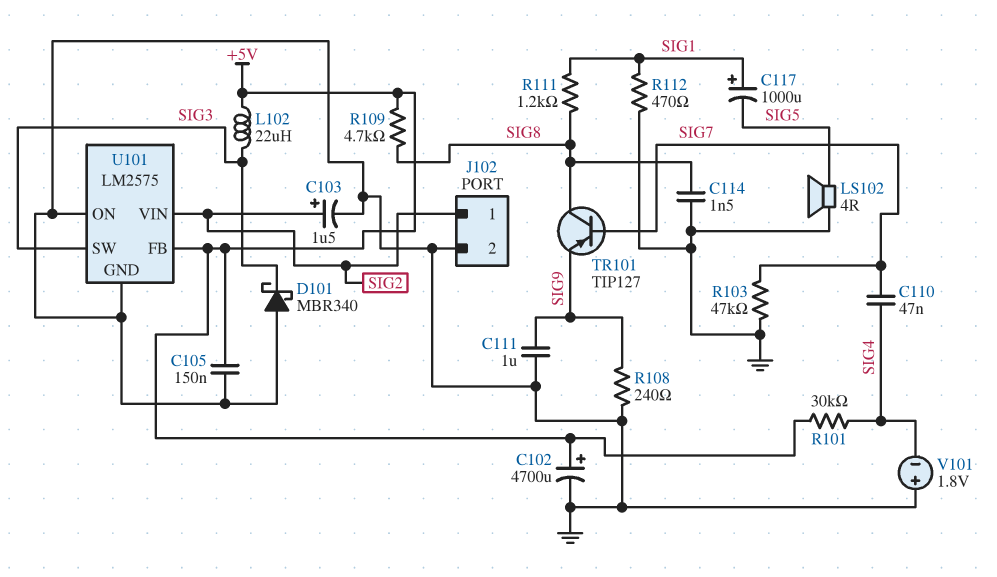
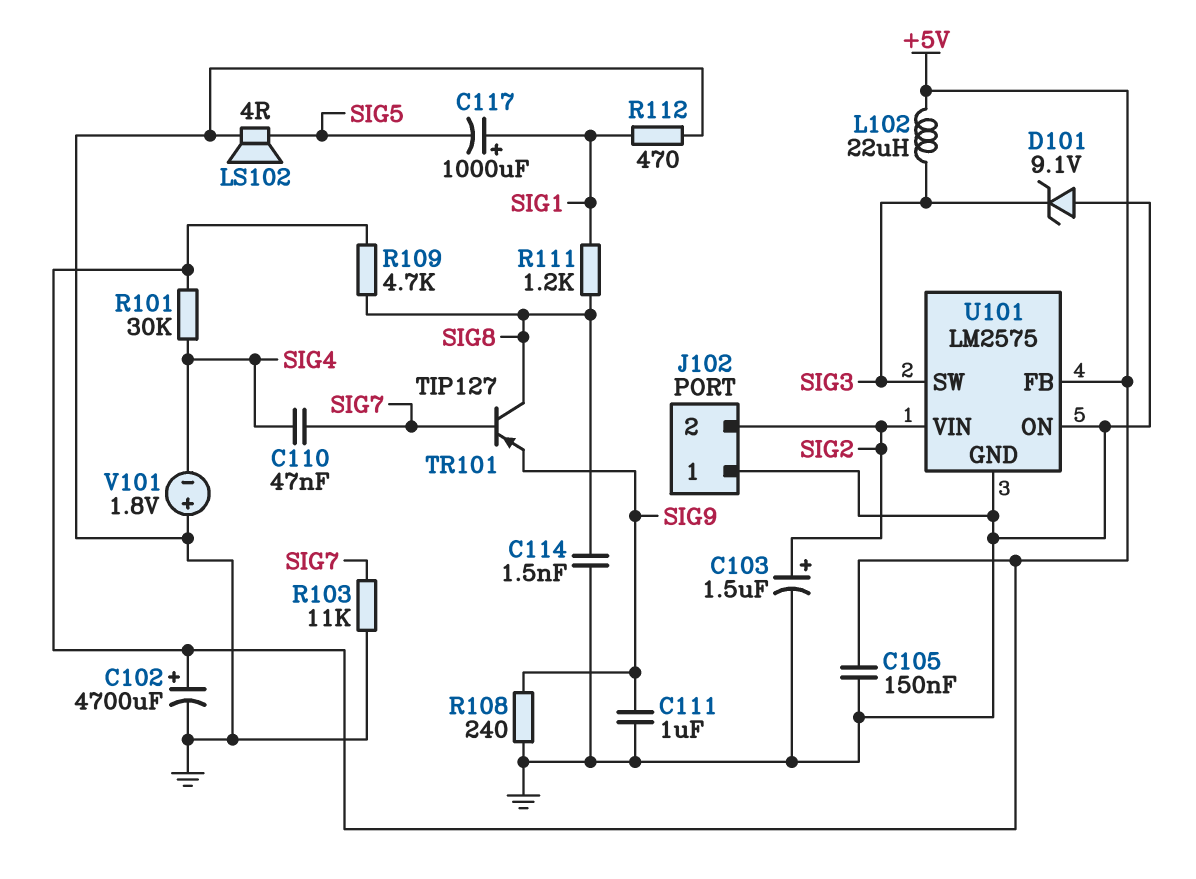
D101: schottky MBR340 (A GND, K SIG3) -> zener 9.1V (A GND, K SIG3)
J102 pin 1: SIG2 -> GND
J102 pin 2: GND -> SIG2
R103: 47k (GND, SIG7) -> 11k (GND, SIG7)

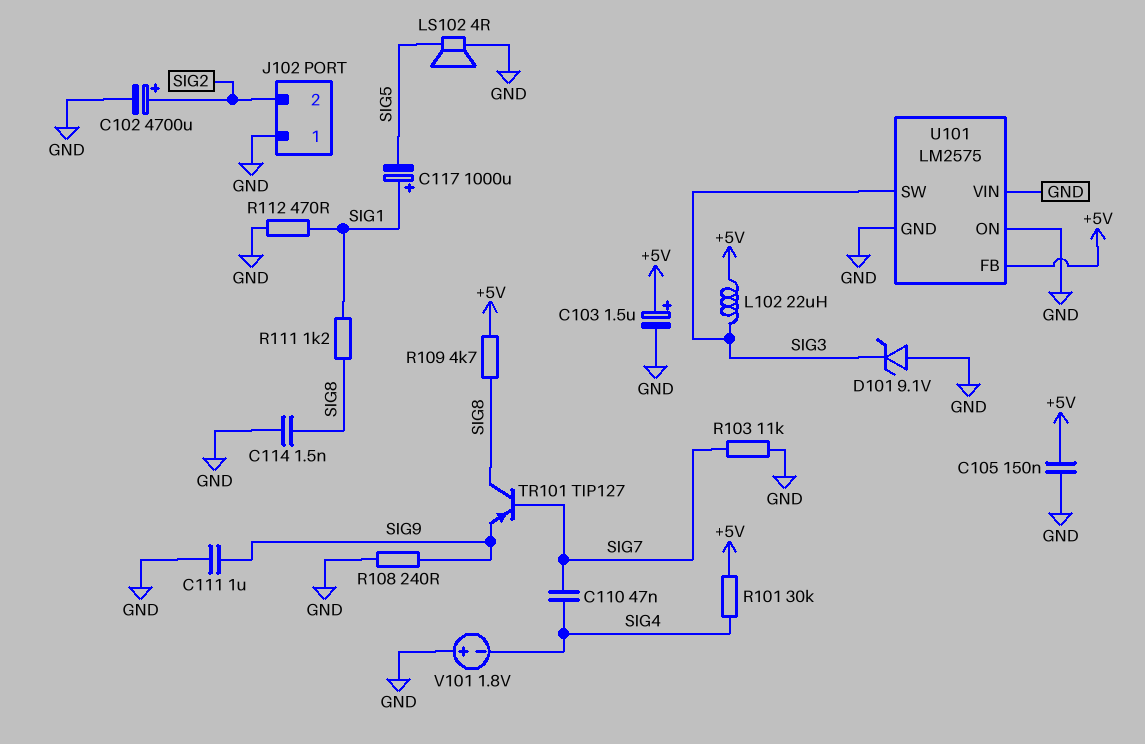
C102: 4700uF (plus +5V, minus GND) -> 4700uF (plus SIG2, minus GND)
C103: 1.5uF (plus SIG2, minus GND) -> 1.5uF (plus +5V, minus GND)
U101 pin VIN: SIG2 -> GND

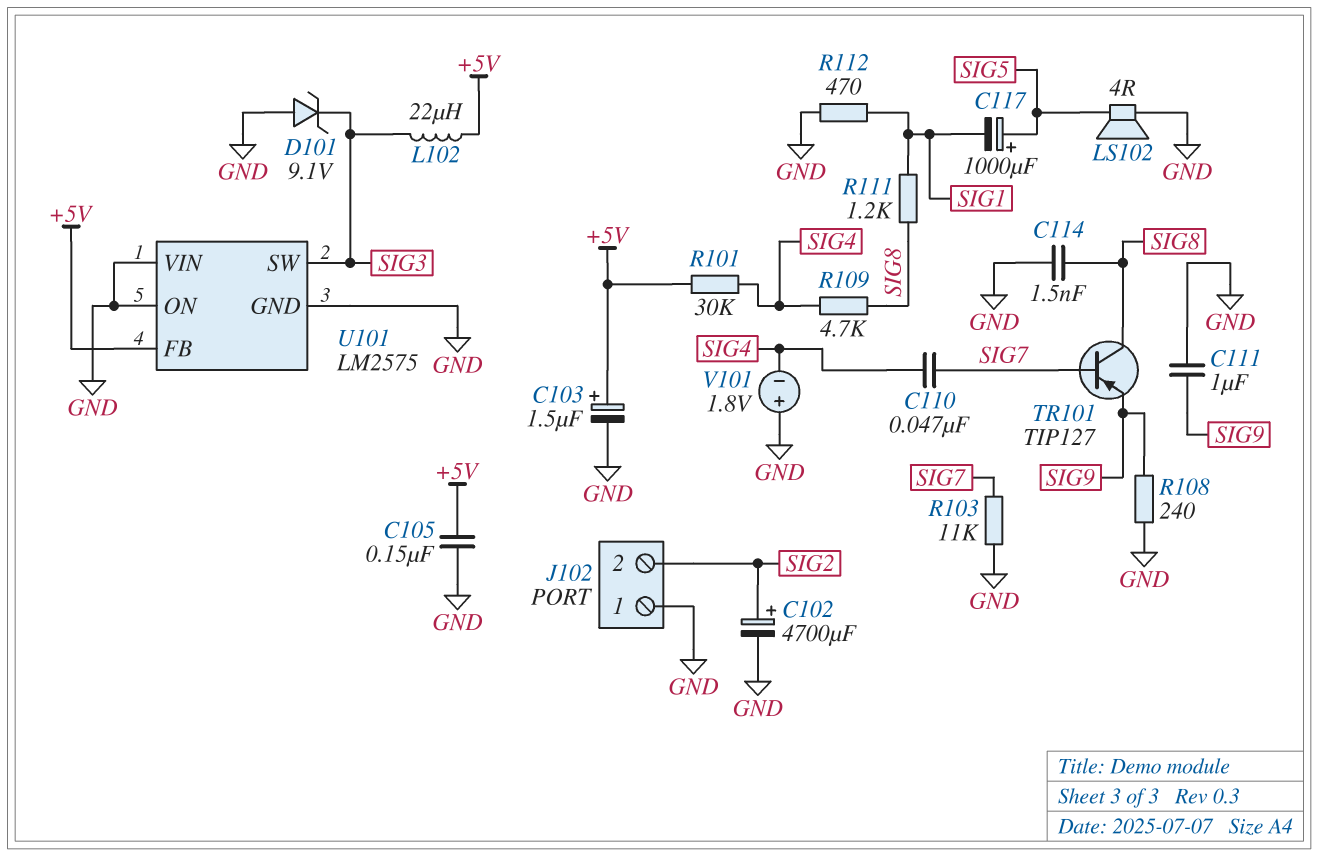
C117: 1000uF (plus SIG1, minus SIG5) -> 1000uF (plus SIG5, minus SIG1)
R109: 4.7k (+5V, SIG8) -> 4.7k (SIG4, SIG8)

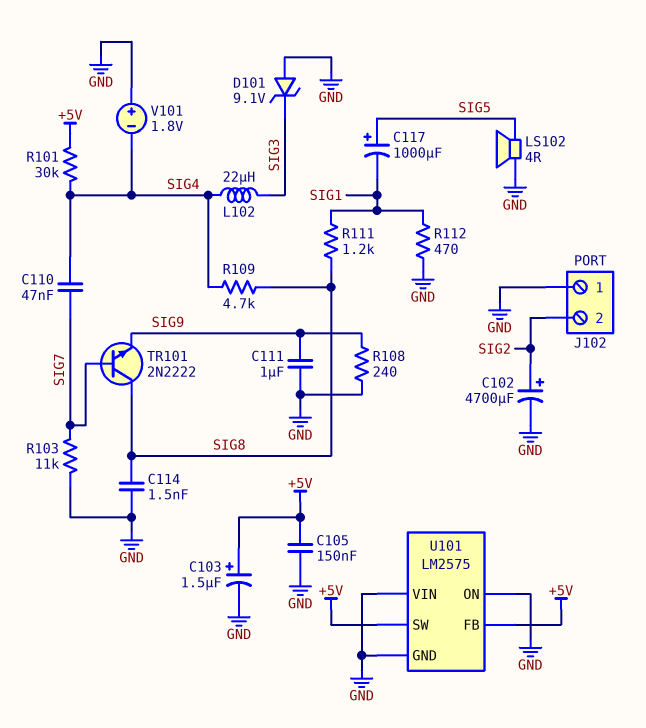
L102: 22uH (+5V, SIG3) -> 22uH (SIG3, SIG4)
TR101: PNP TIP127 (B SIG7, C SIG8, E SIG9) -> NPN 2N2222 (B SIG7, C SIG8, E SIG9)
U101 pin SW: SIG3 -> +5V

